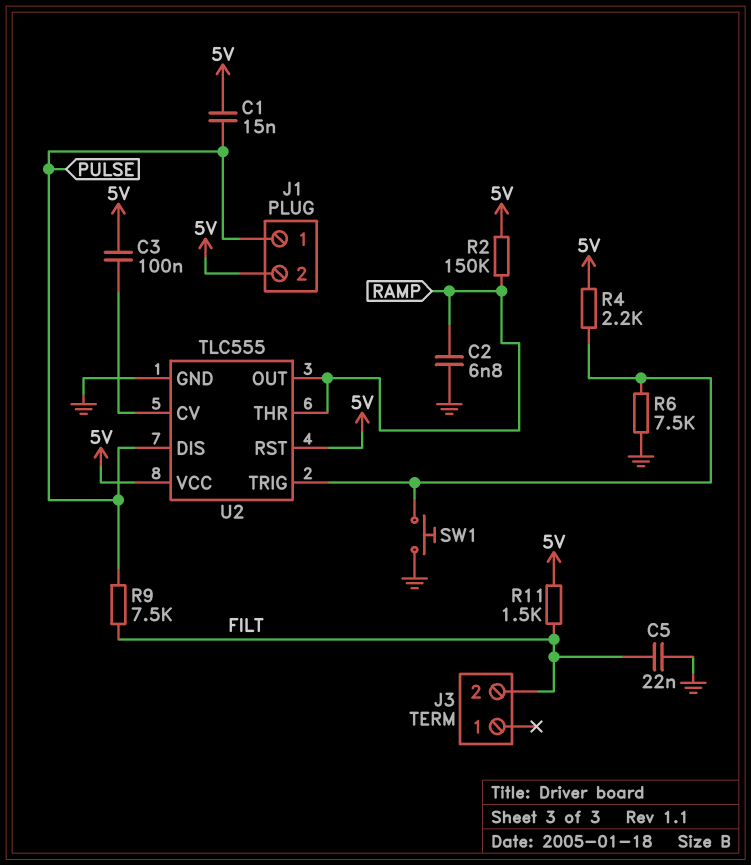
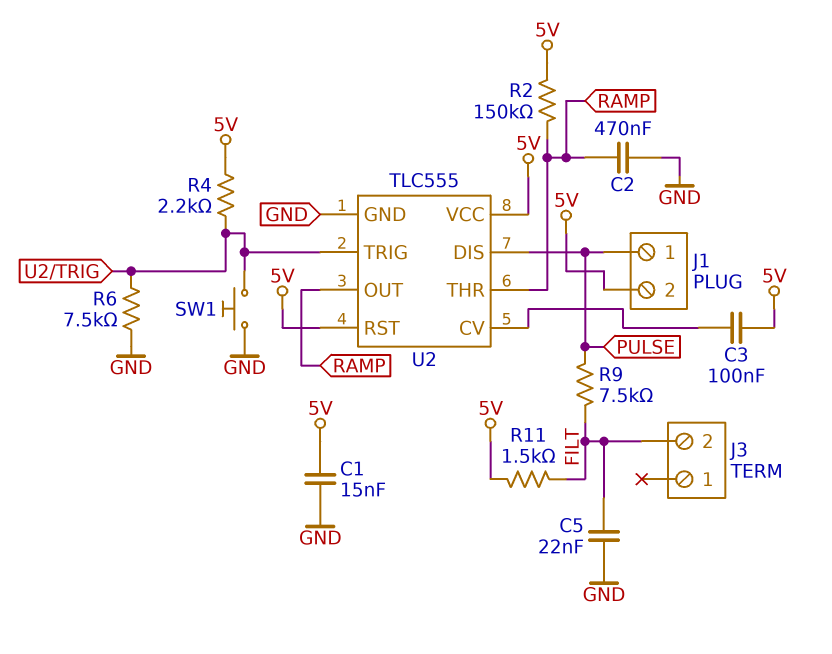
C1: 15nF (5V, PULSE) -> 15nF (5V, GND)
C2: 6.8nF (GND, RAMP) -> 470nF (GND, RAMP)

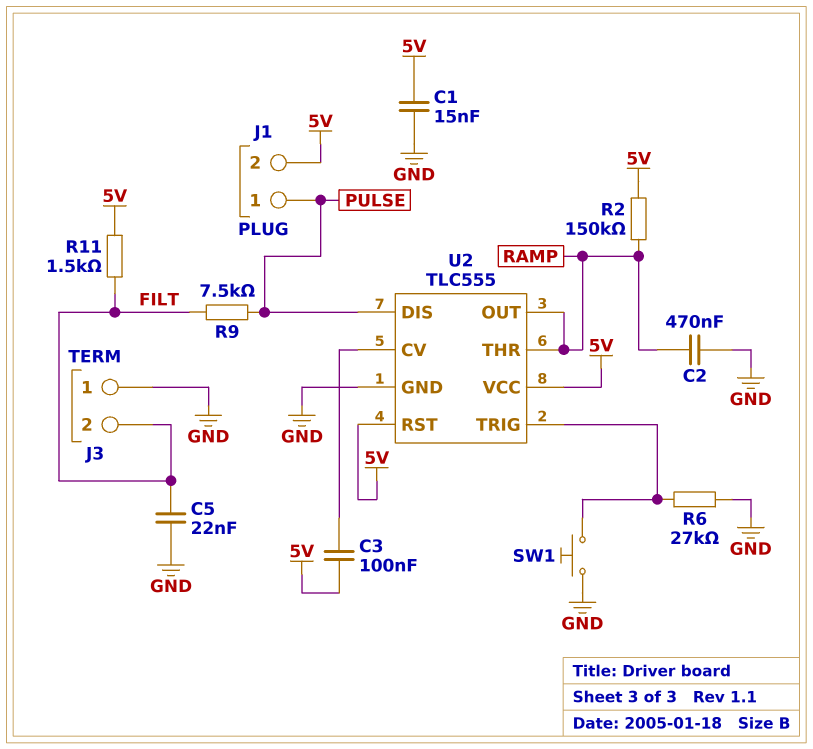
J3 pin 1: none -> GND
R4: 2.2k (5V, U2/TRIG) -> none
R6: 7.5k (GND, U2/TRIG) -> 27k (GND, U2/TRIG)

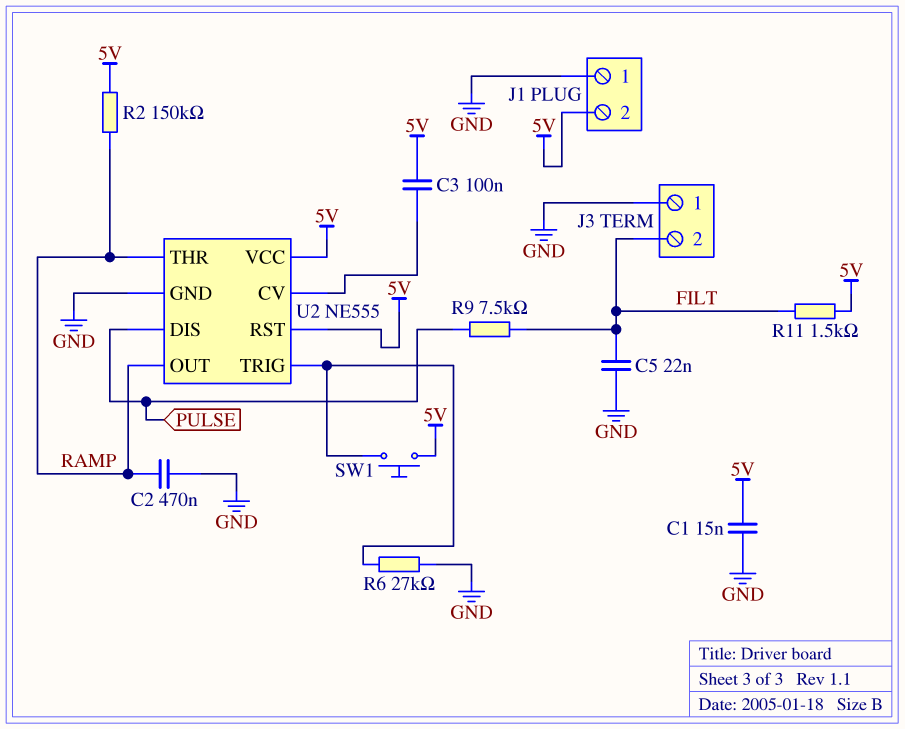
J1 pin 1: PULSE -> GND
SW1: button (GND, U2/TRIG) -> button (5V, U2/TRIG)
U2: TLC555 -> NE555

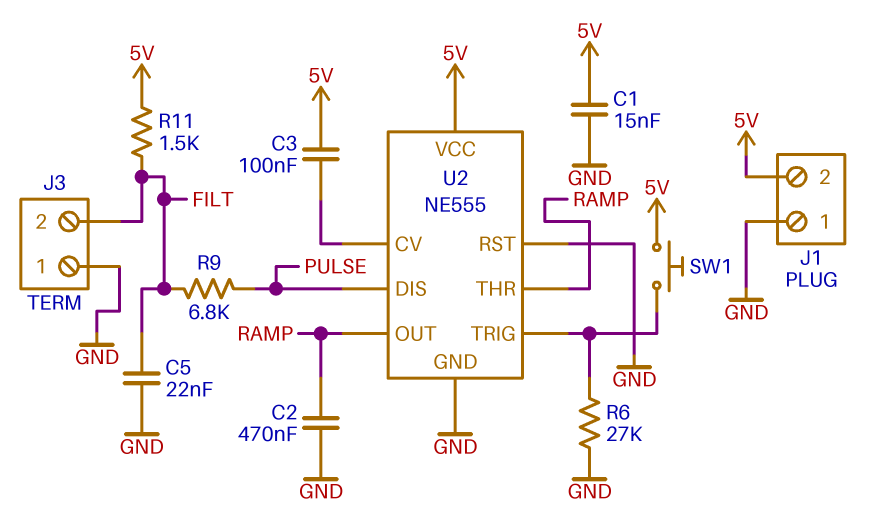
R2: 150k (5V, RAMP) -> none
R9: 7.5k (FILT, PULSE) -> 6.8k (FILT, PULSE)
U2 pin RST: 5V -> GND

